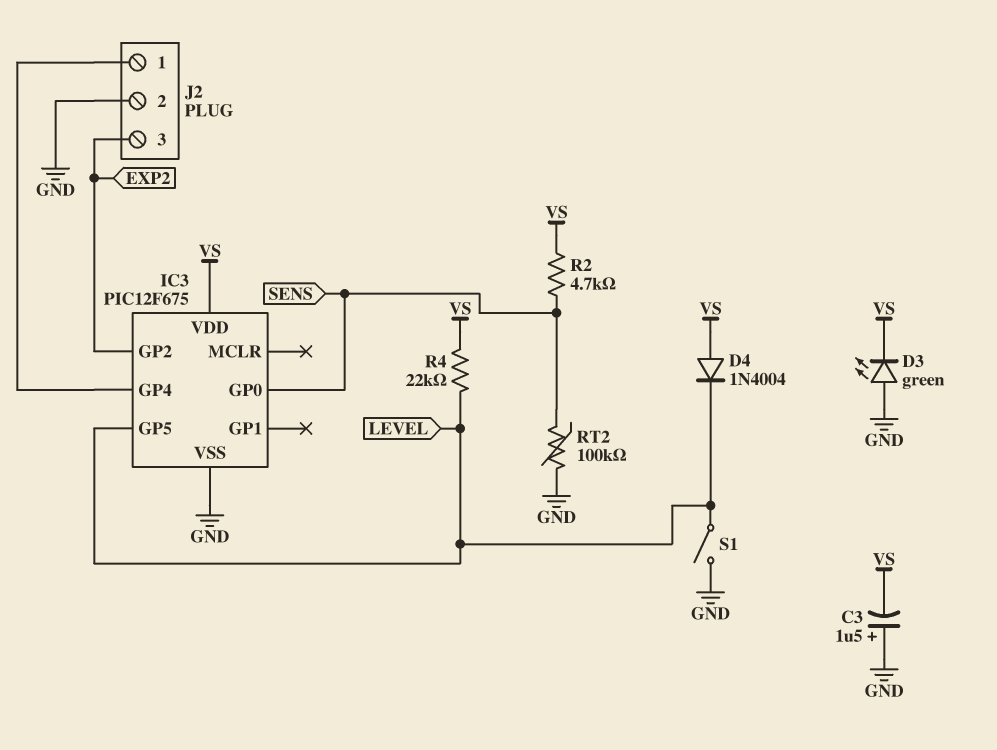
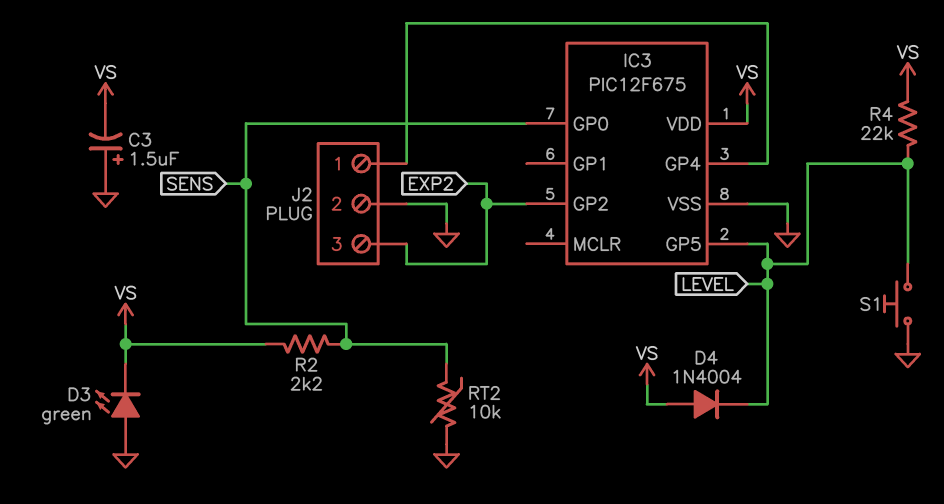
R2: 4.7k (SENS, VS) -> 2.2k (SENS, VS)
RT2: 100k (GND, SENS) -> 10k (GND, SENS)
S1: switch (GND, LEVEL) -> button (GND, LEVEL)

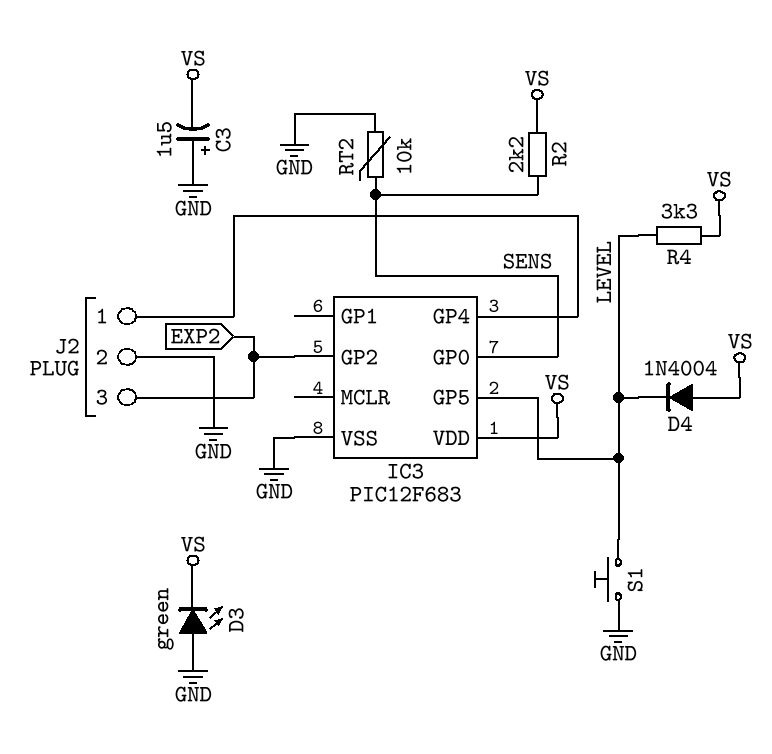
IC3: PIC12F675 -> PIC12F683
R4: 22k (LEVEL, VS) -> 3.3k (LEVEL, VS)

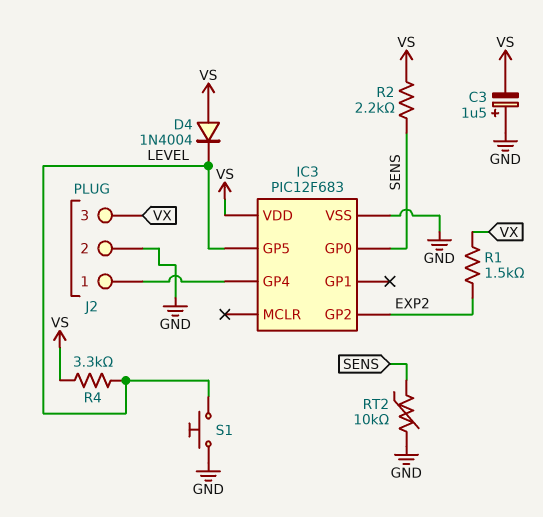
D3: LED green (A GND, K VS) -> none
J2 pin 3: EXP2 -> VX
R1: none -> 1.5k (EXP2, VX)

